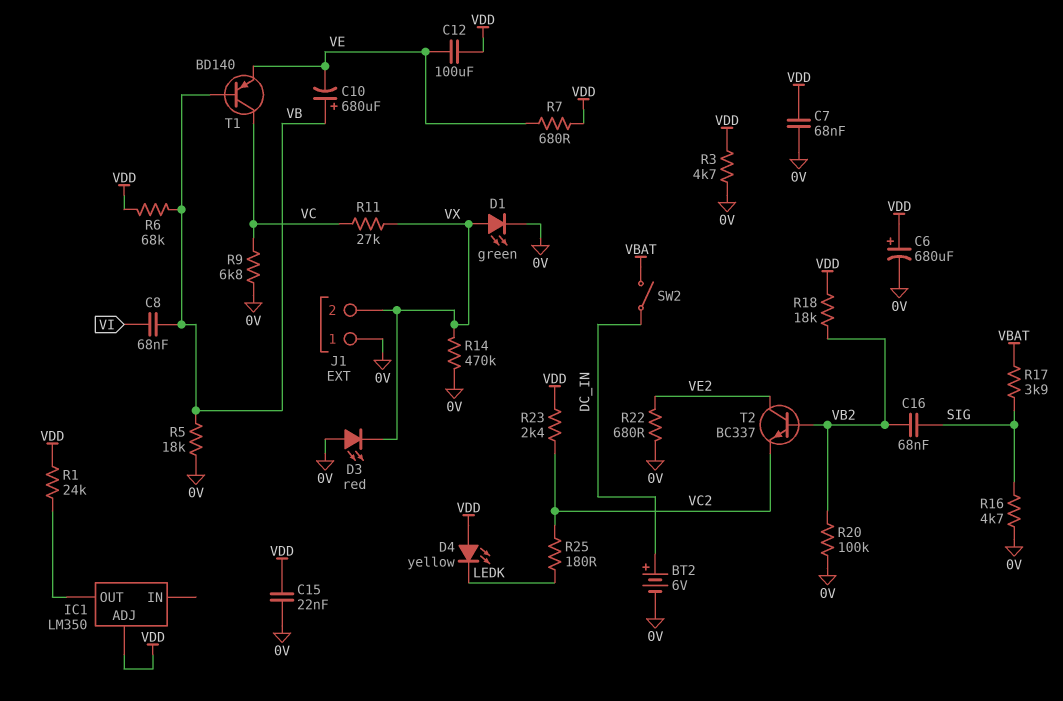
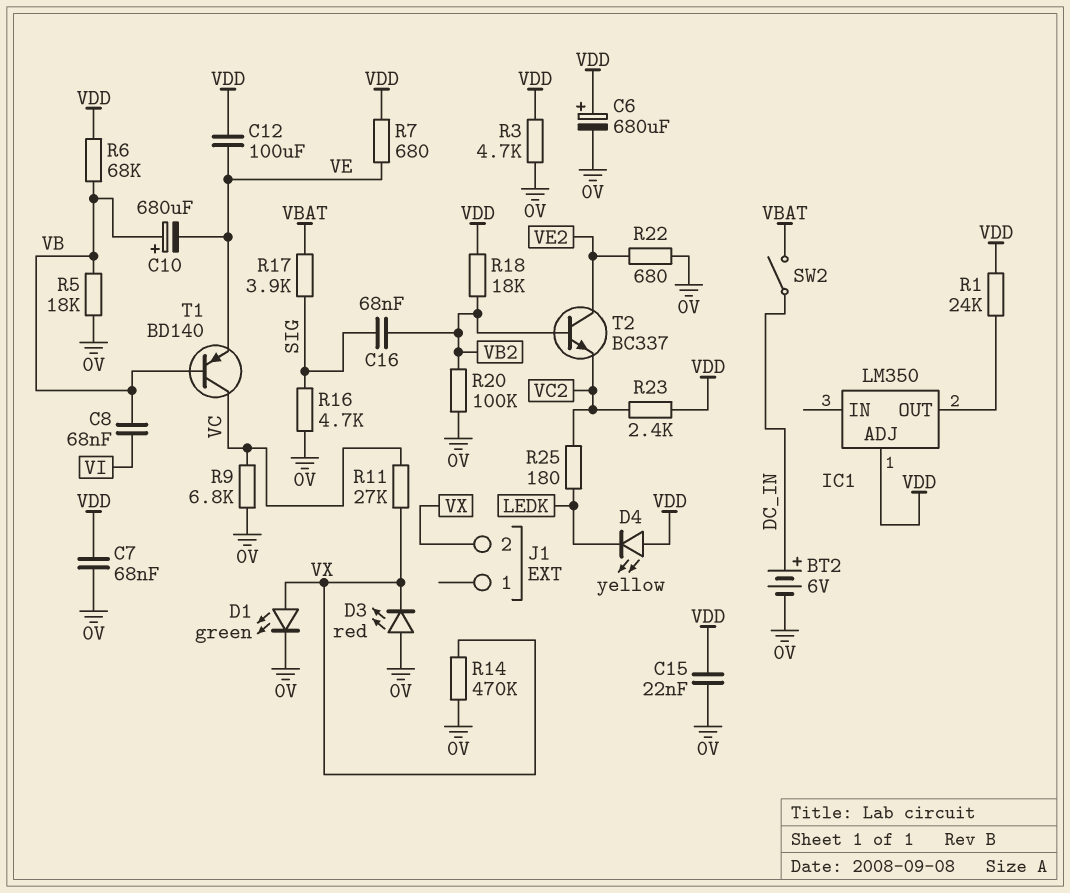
J1 pin 1: 0V -> none

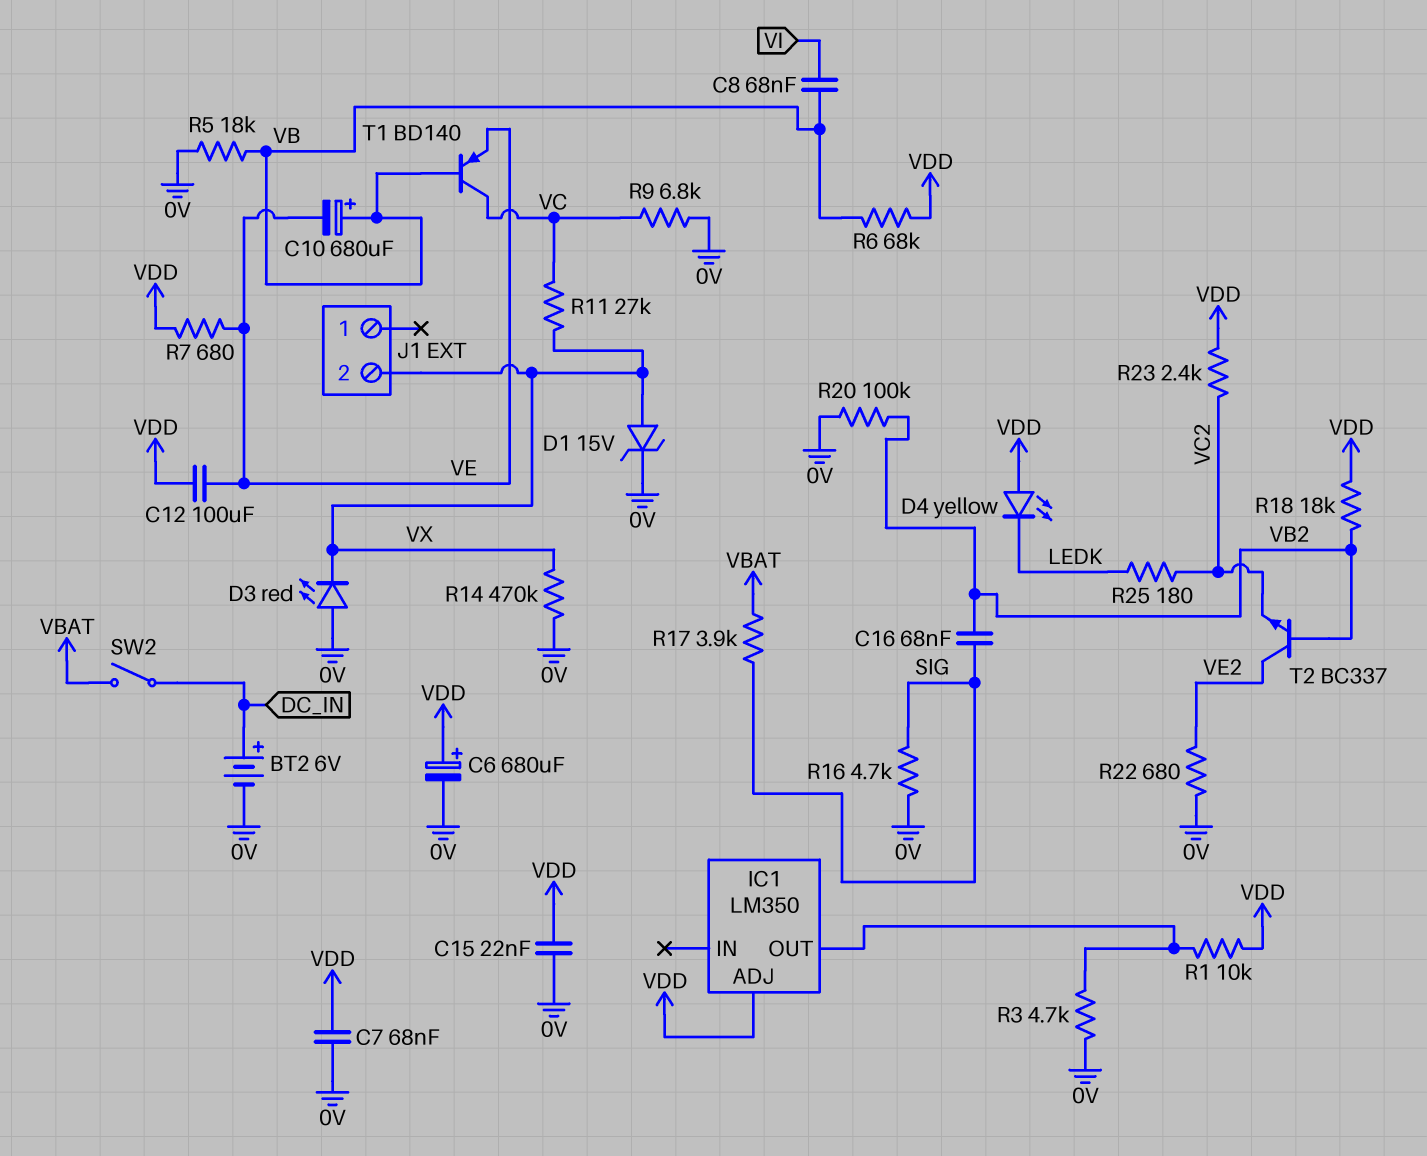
D1: LED green (A VX, K 0V) -> zener 15V (A VX, K 0V)
R1: 24k (IC1/OUT, VDD) -> 10k (IC1/OUT, VDD)
R3: 4.7k (0V, VDD) -> 4.7k (0V, IC1/OUT)

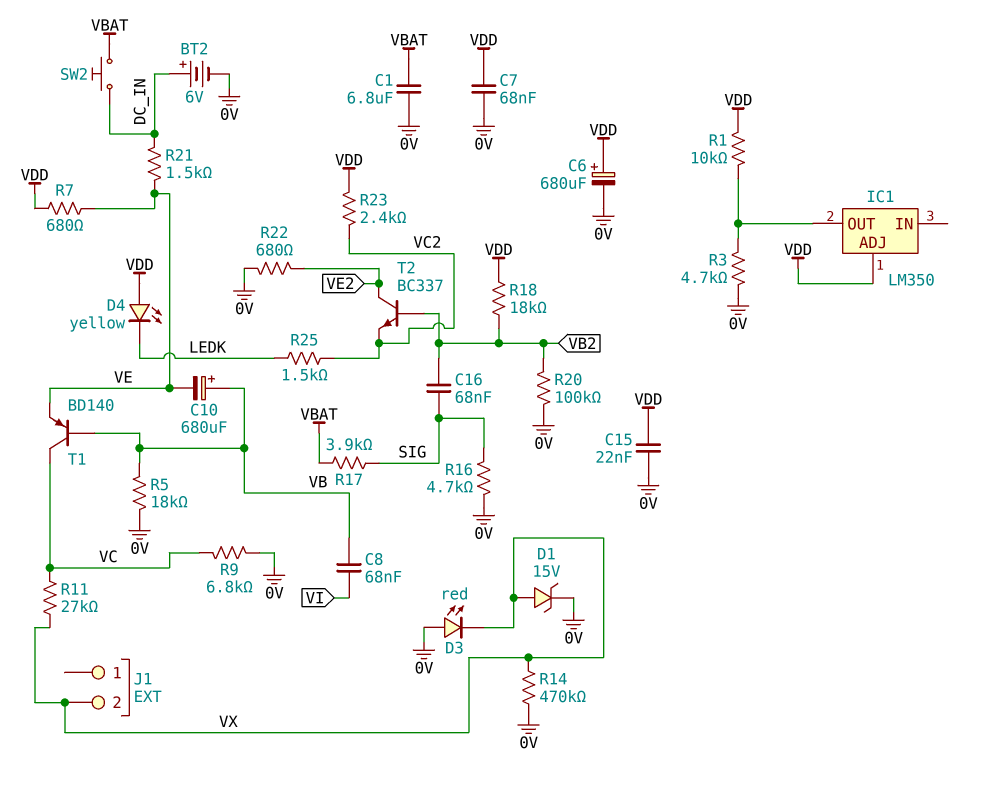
C1: none -> 6.8uF (0V, VBAT)
C12: 100uF (VDD, VE) -> none
R6: 68k (VB, VDD) -> none
R21: none -> 1.5k (DC_IN, VE)
R25: 180 (LEDK, VC2) -> 1.5k (LEDK, VC2)
SW2: switch (DC_IN, VBAT) -> button (DC_IN, VBAT)

